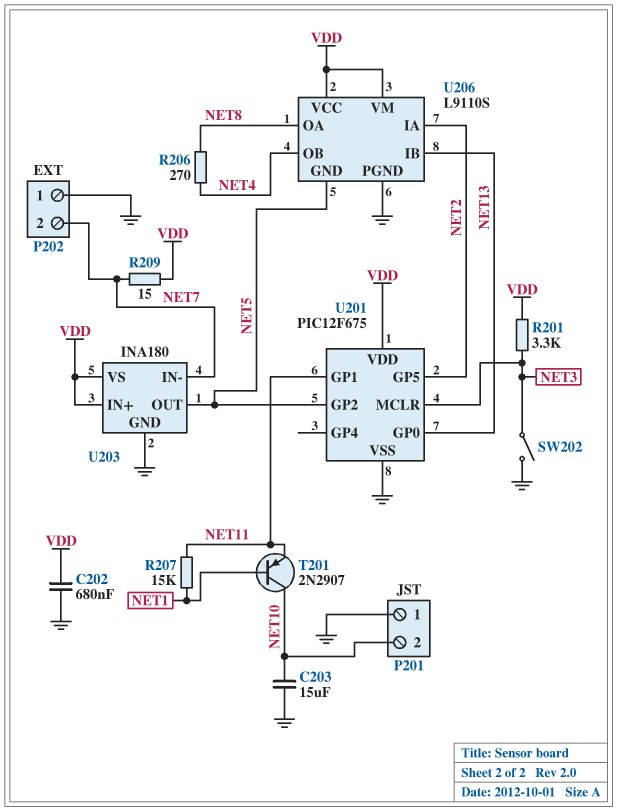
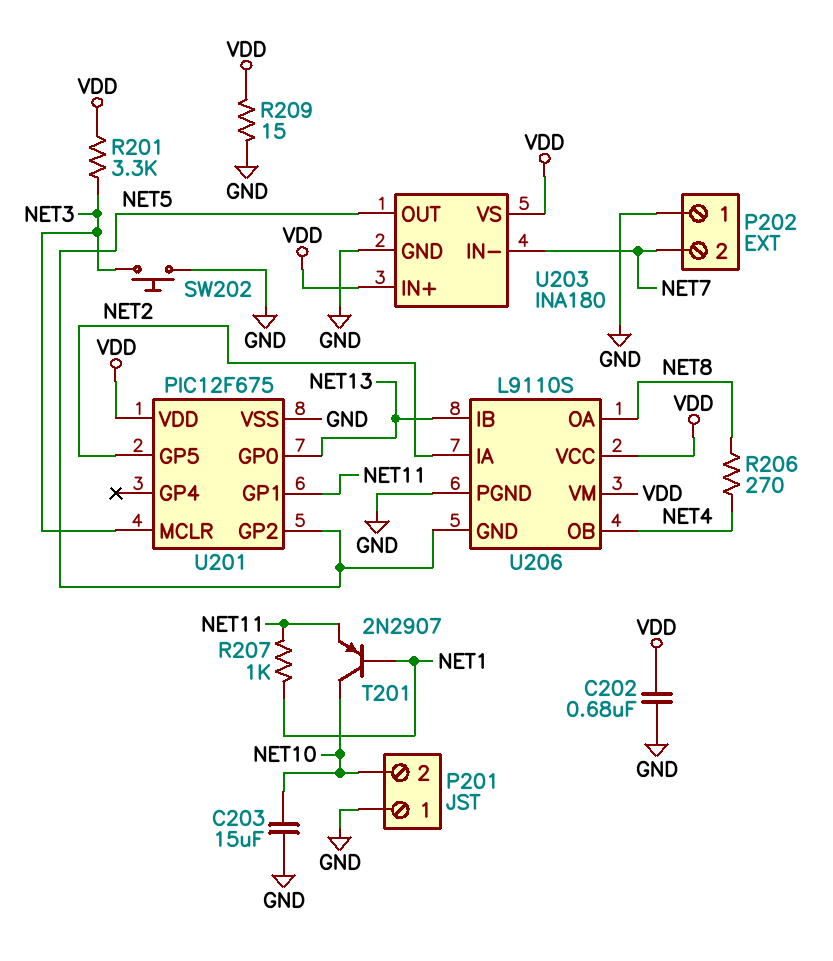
R207: 15k (NET1, NET11) -> 1k (NET1, NET11)
R209: 15 (NET7, VDD) -> 15 (GND, VDD)
SW202: switch (GND, NET3) -> button (GND, NET3)

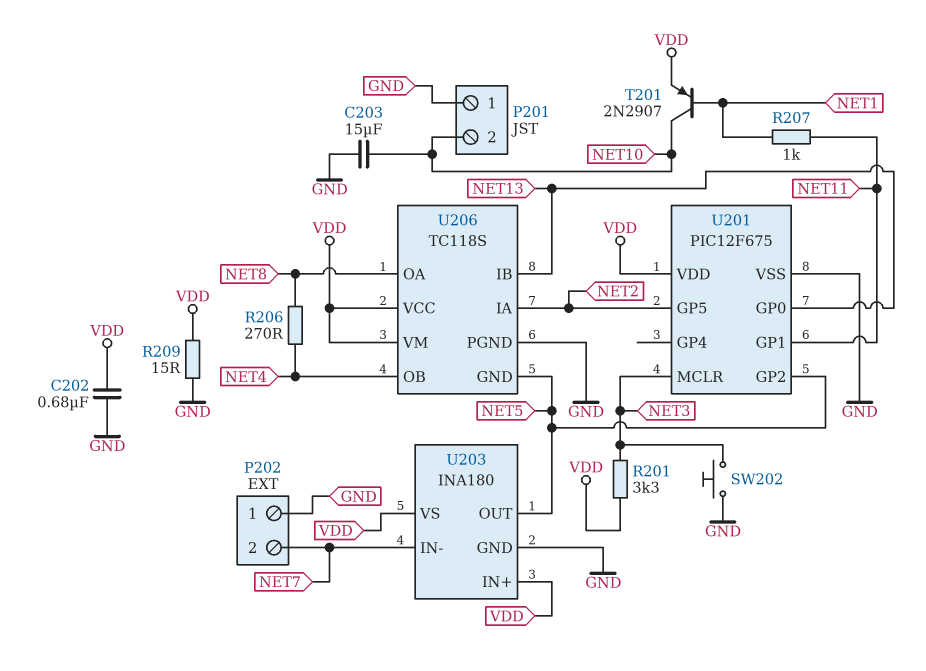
T201: PNP 2N2907 (B NET1, C NET10, E NET11) -> PNP 2N2907 (B NET1, C NET10, E VDD)
U206: L9110S -> TC118S

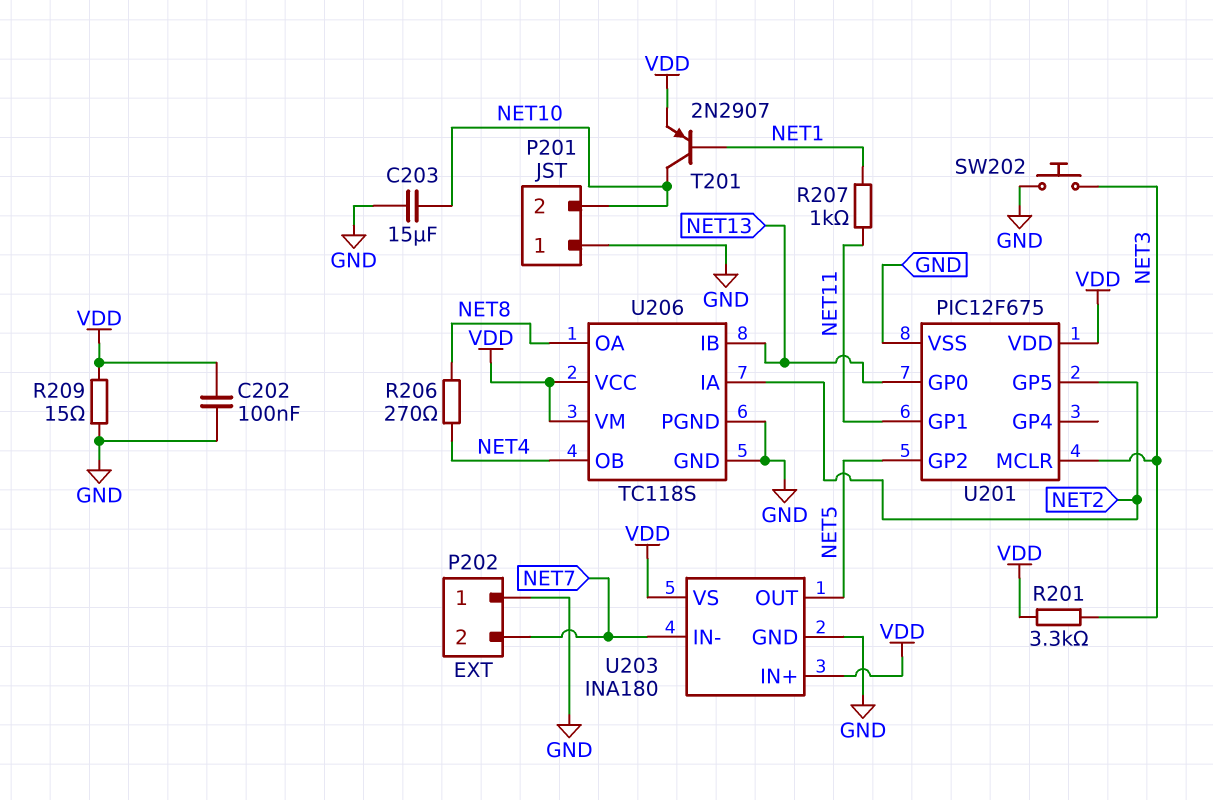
C202: 680nF (GND, VDD) -> 100nF (GND, VDD)
U206 pin GND: NET5 -> GND

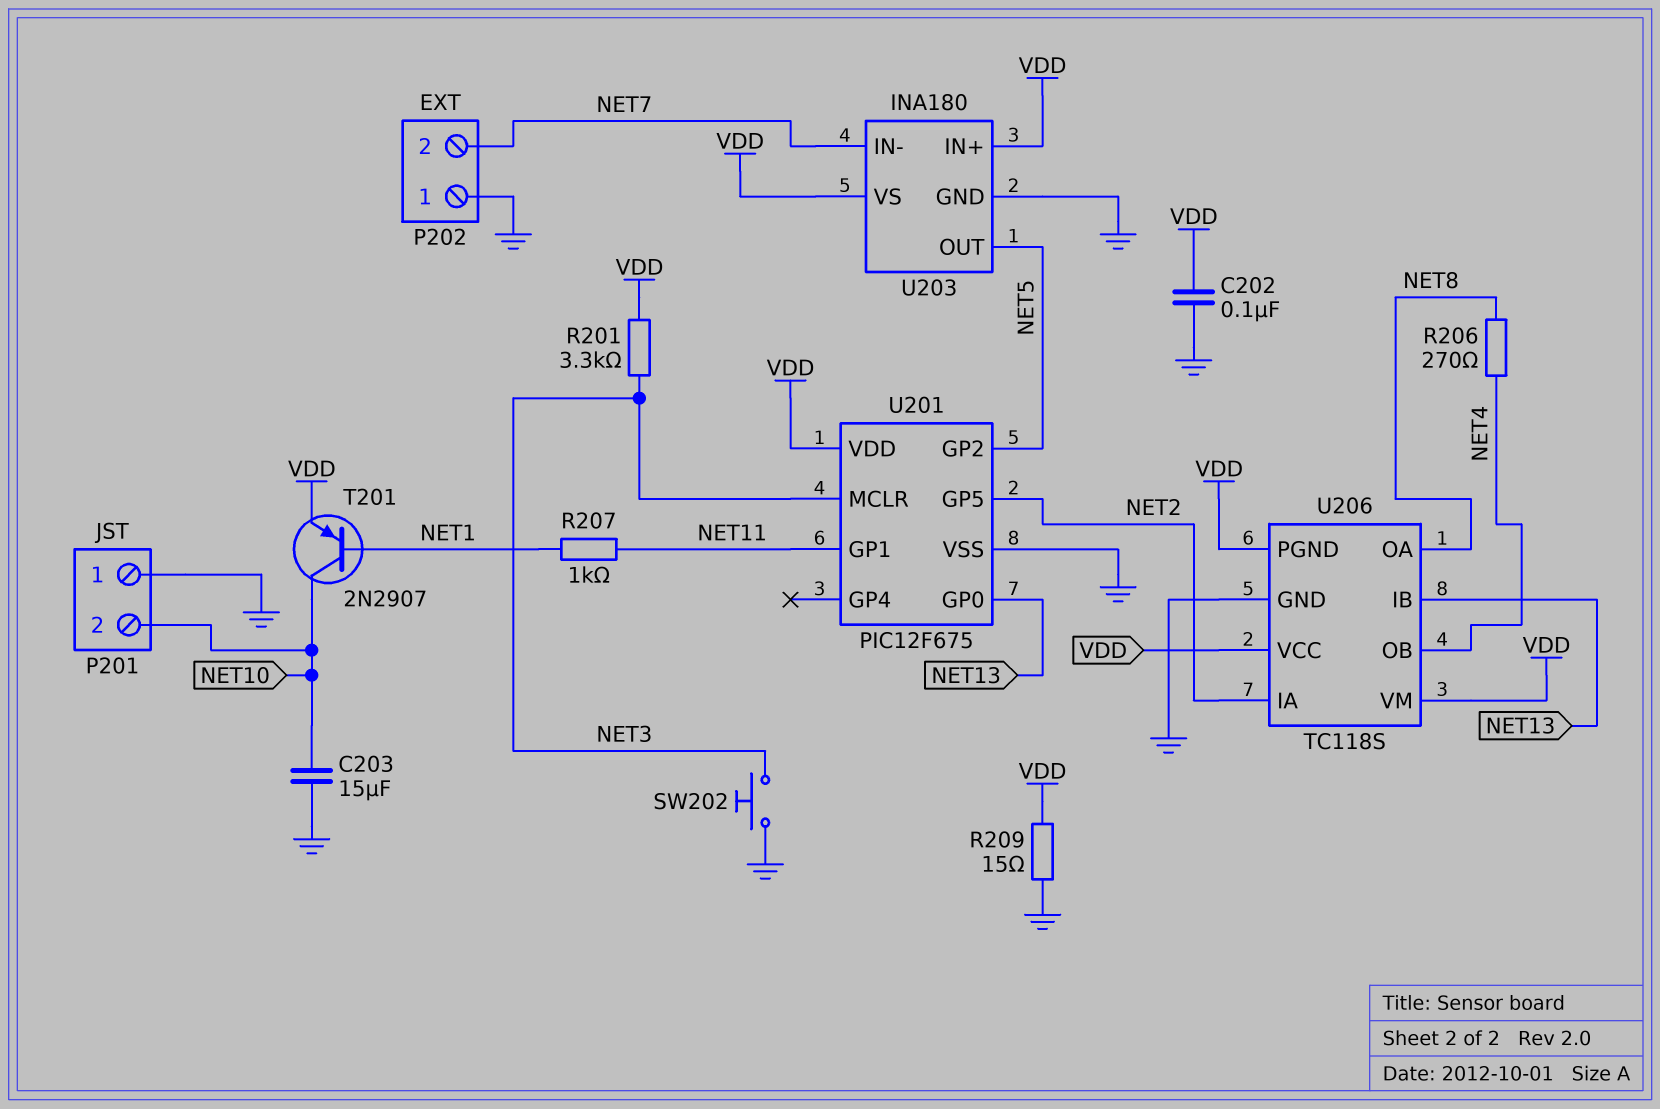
U206 pin PGND: GND -> VDD

